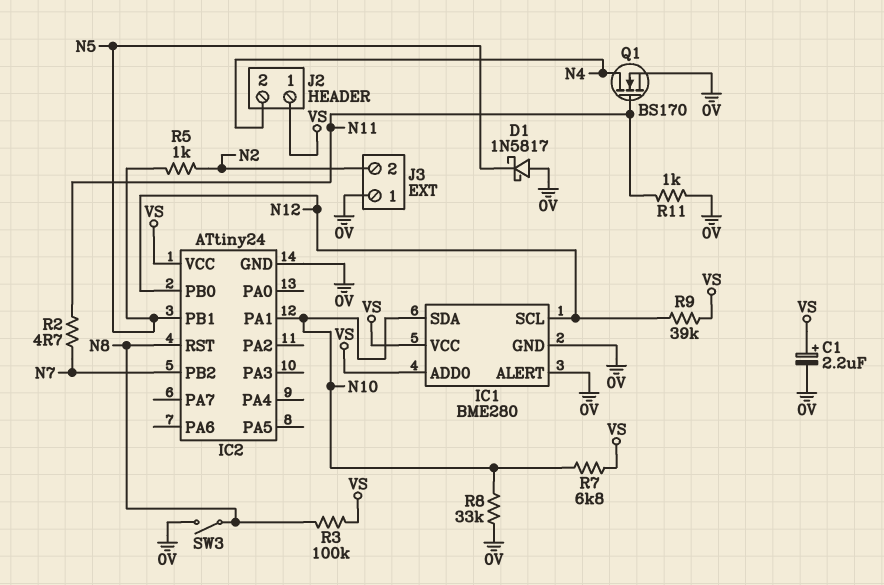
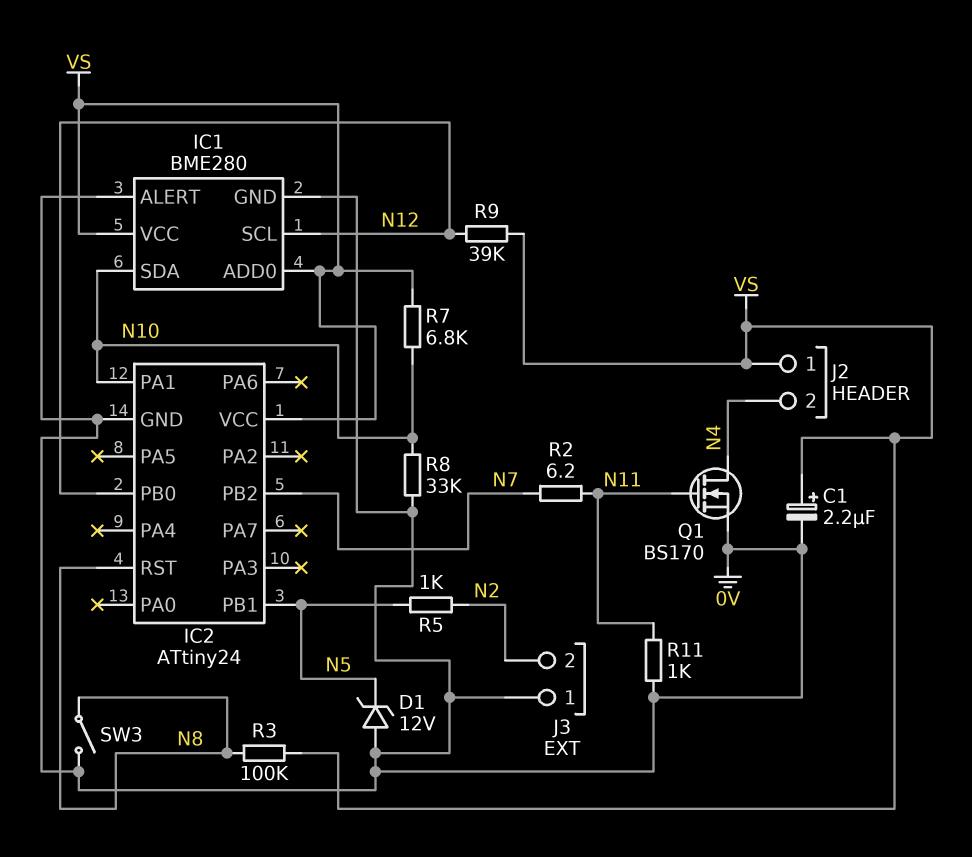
D1: schottky 1N5817 (A 0V, K N5) -> zener 12V (A 0V, K N5)
R2: 4.7 (N7, N11) -> 6.2 (N7, N11)

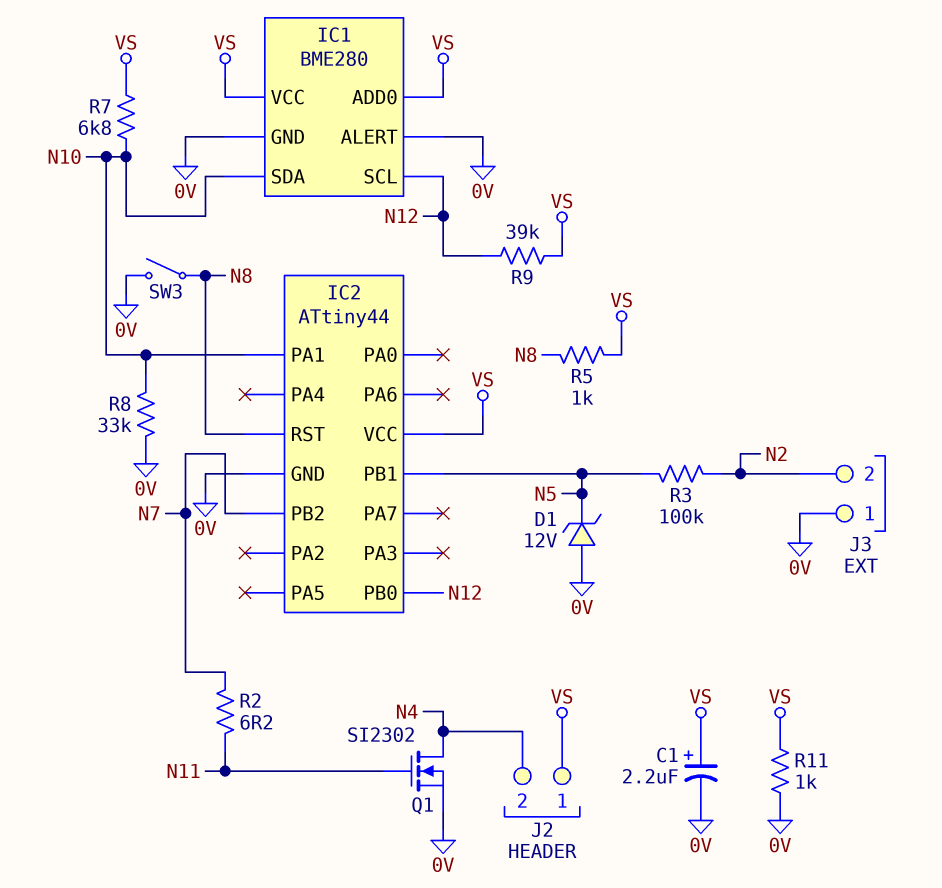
IC2: ATtiny24 -> ATtiny44
Q1: NMOS BS170 (G N11, D N4, S 0V) -> NMOS SI2302 (G N11, D N4, S 0V)
R3: 100k (N8, VS) -> 100k (N2, N5)
R5: 1k (N2, N5) -> 1k (N8, VS)
R11: 1k (0V, N11) -> 1k (0V, VS)

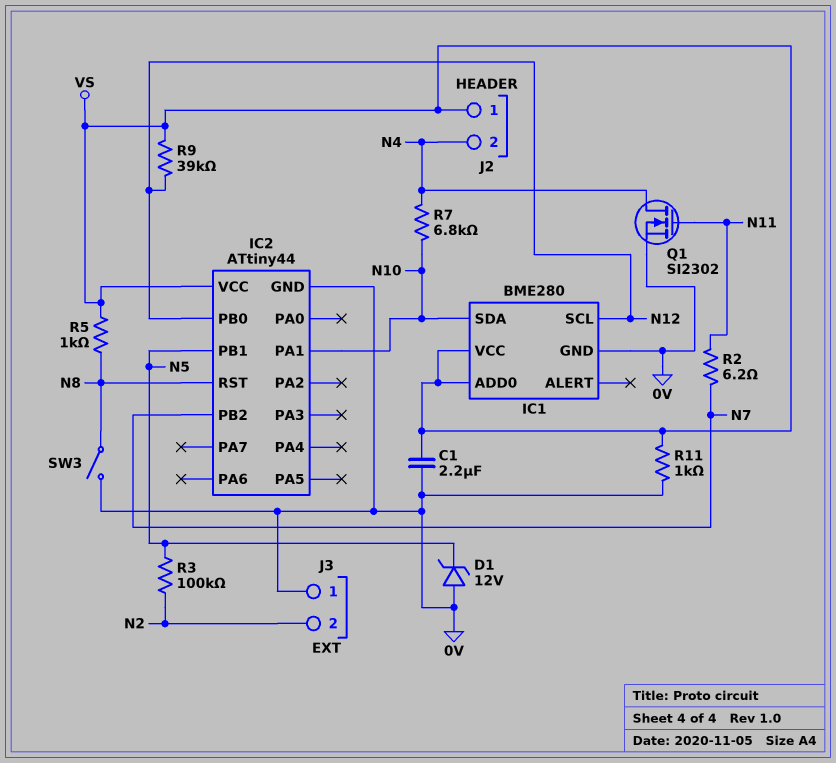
C1: 2.2uF (plus VS, minus 0V) -> 2.2uF (0V, VS)
IC1 pin ALERT: 0V -> none
R7: 6.8k (N10, VS) -> 6.8k (N4, N10)
R8: 33k (0V, N10) -> none

